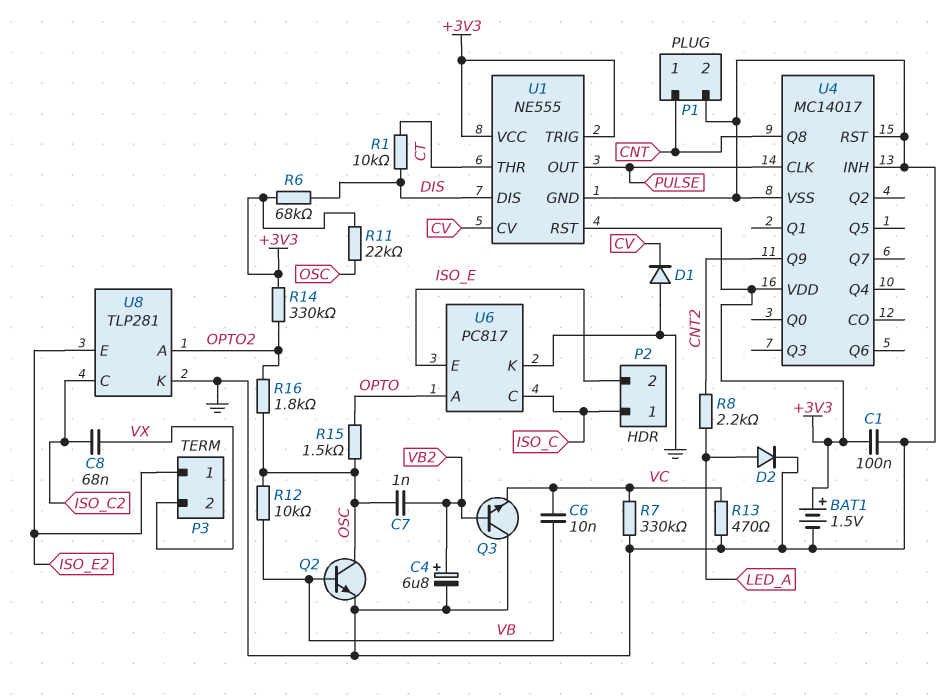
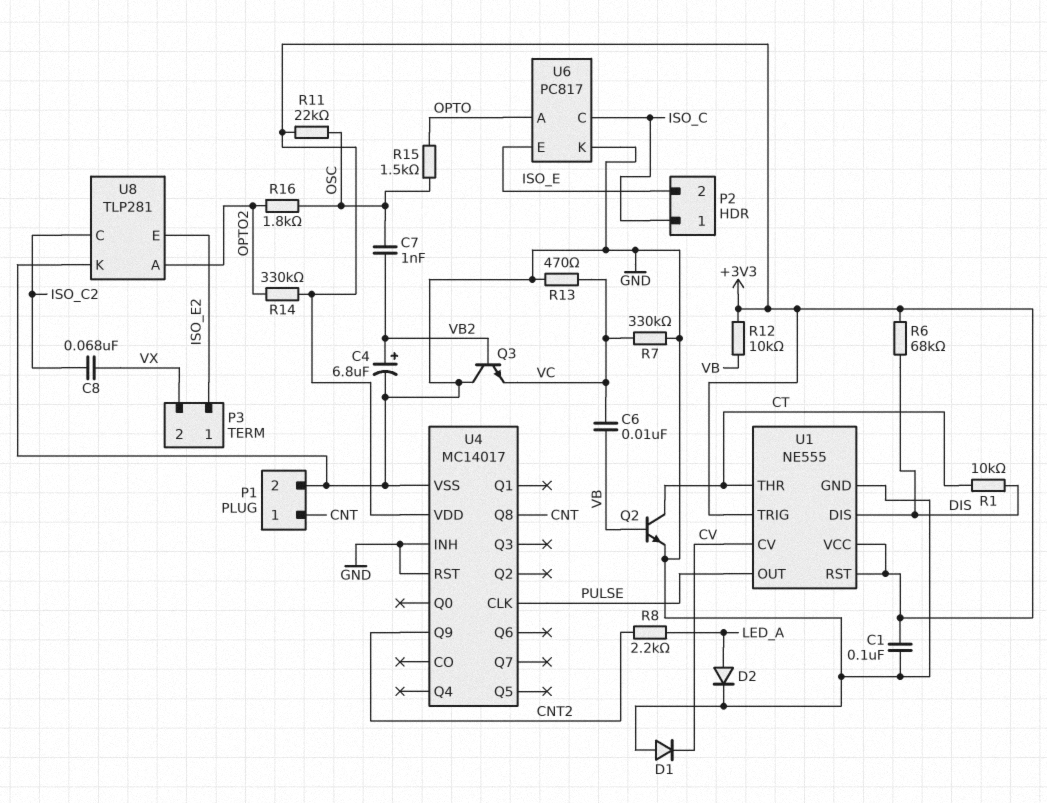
BAT1: 1.5V (plus +3V3, minus GND) -> none
Q2: NPN (B VB, C OSC, E GND) -> NPN (B VB, C CT, E GND)
R12: 10k (OSC, VB) -> 10k (+3V3, VB)

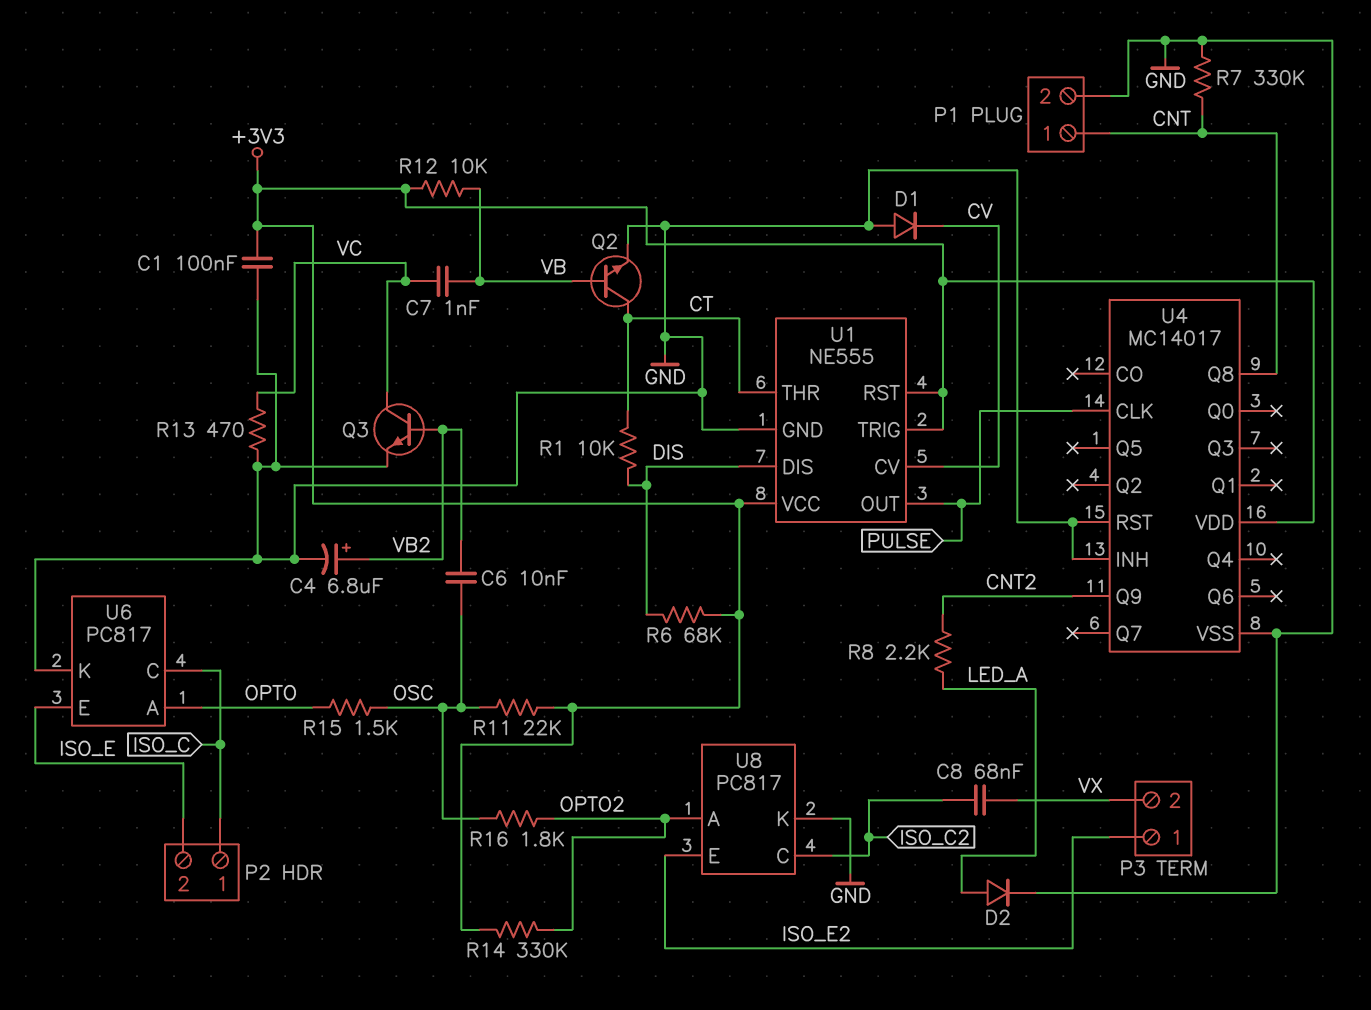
C6: 10nF (VB, VC) -> 10nF (OSC, VB2)
C7: 1nF (OSC, VB2) -> 1nF (VB, VC)
Q3: NPN (B VB2, C GND, E VC) -> NPN (B VB2, C VC, E GND)
R7: 330k (GND, VC) -> 330k (CNT, GND)
U8: TLP281 -> PC817

